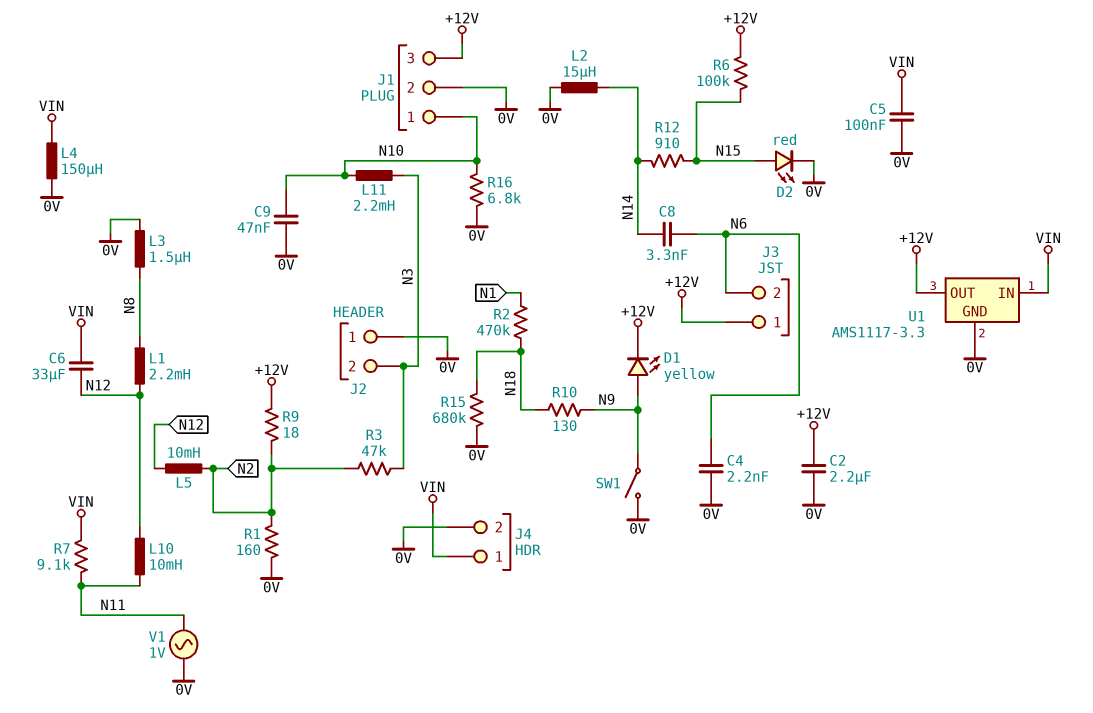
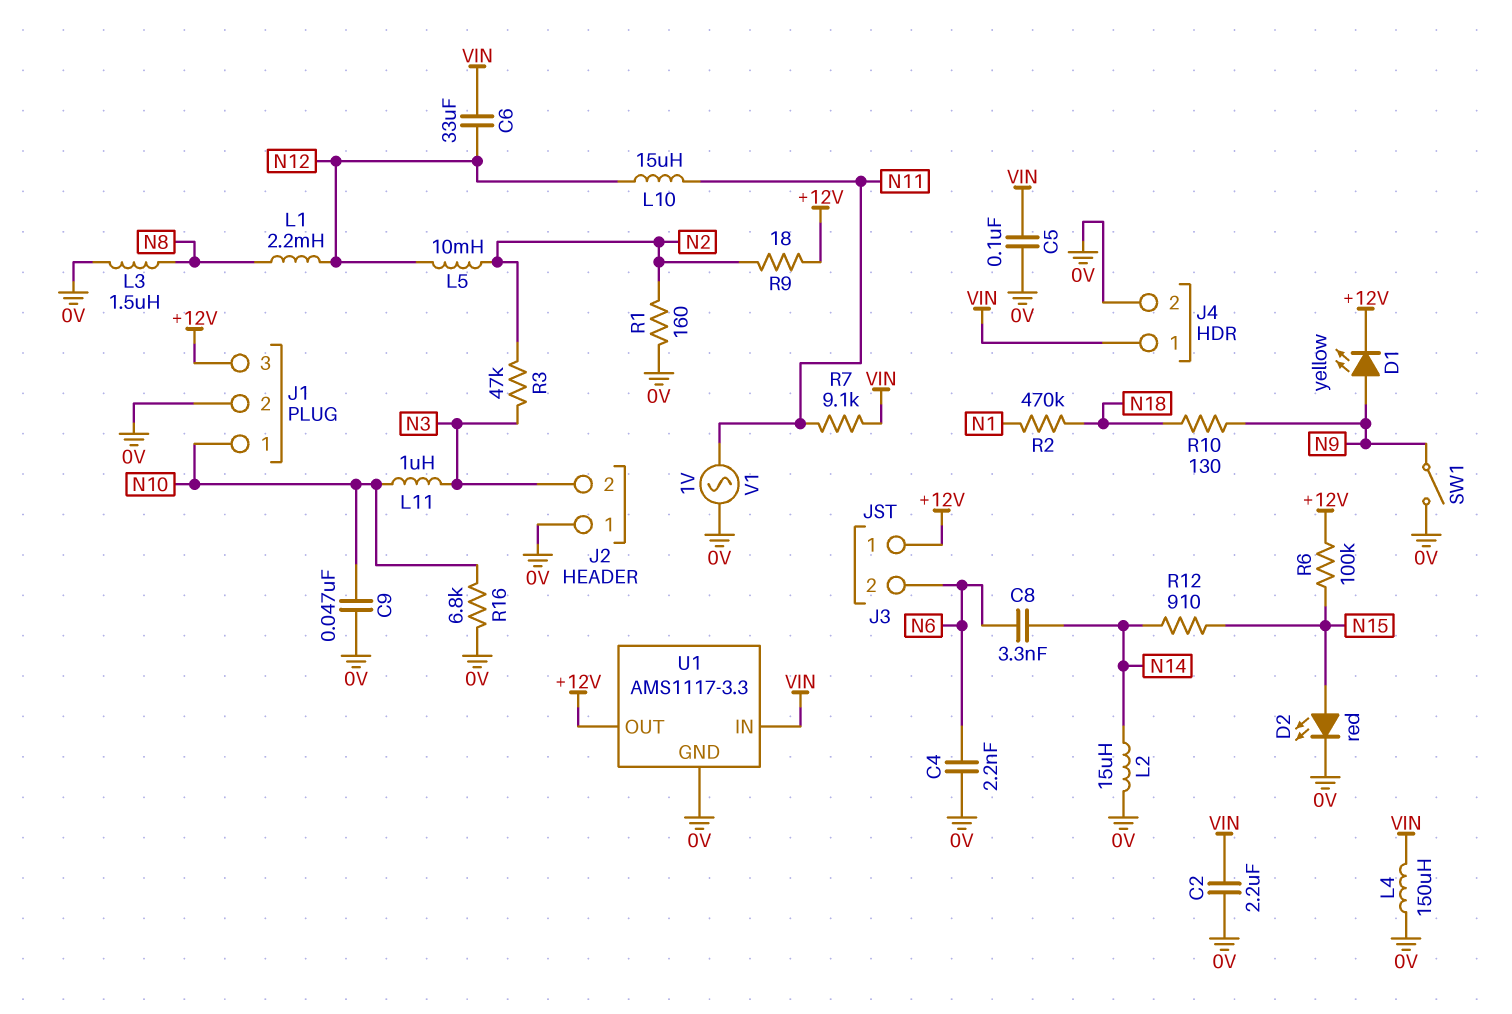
C2: 2.2uF (+12V, 0V) -> 2.2uF (0V, VIN)
L10: 10mH (N11, N12) -> 15uH (N11, N12)
L11: 2.2mH (N3, N10) -> 1uH (N3, N10)
R15: 680k (0V, N18) -> none

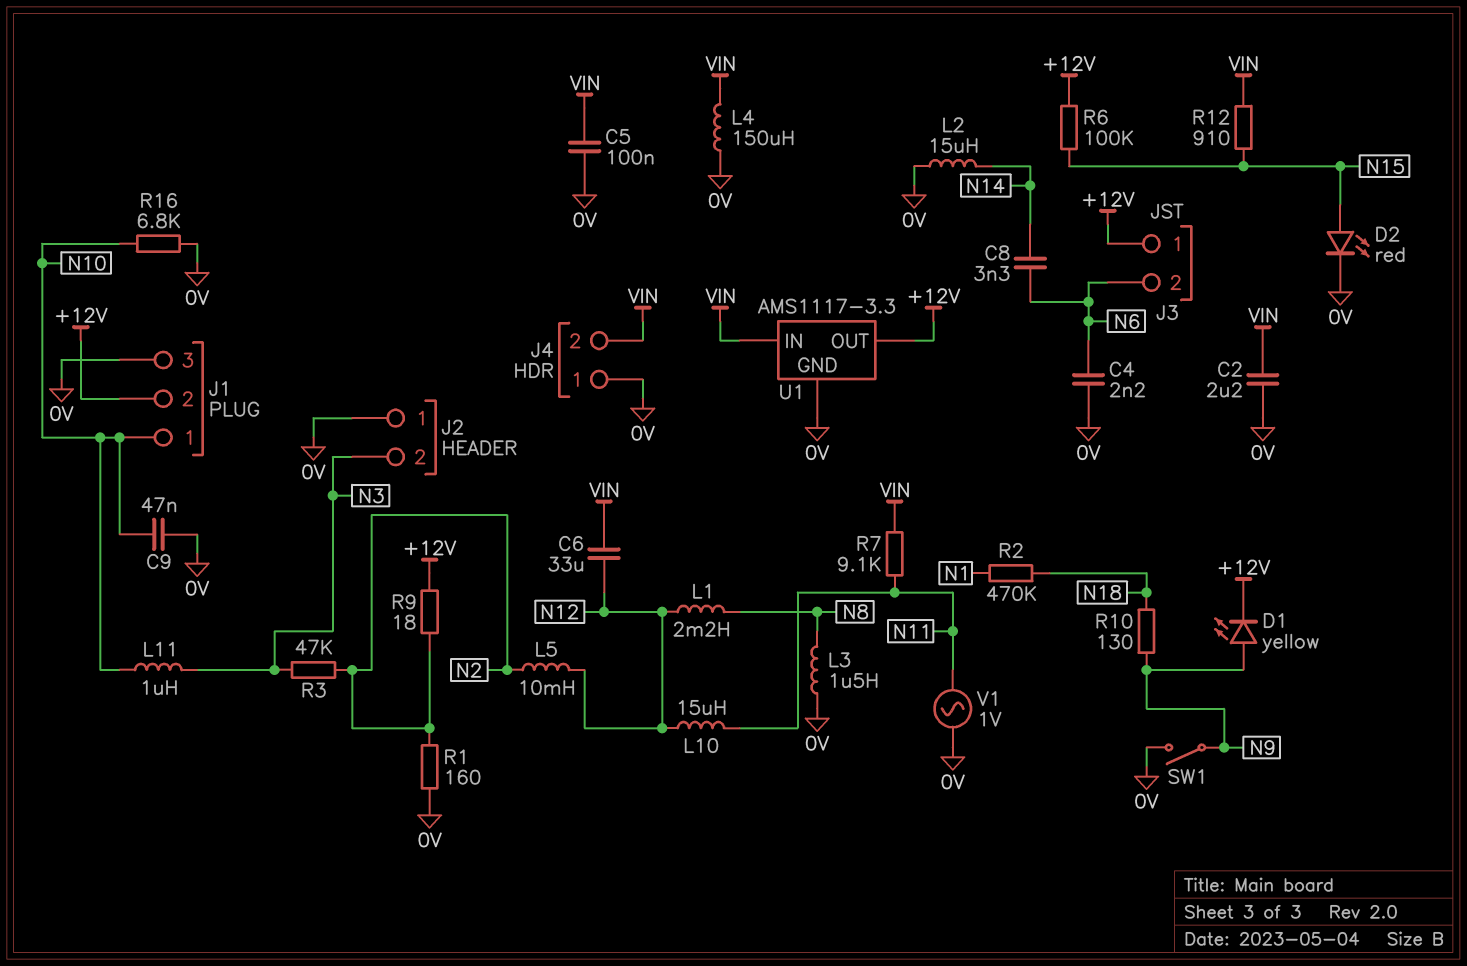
J1 pin 2: 0V -> +12V
J1 pin 3: +12V -> 0V
J4 pin 1: VIN -> 0V
J4 pin 2: 0V -> VIN
R12: 910 (N14, N15) -> 910 (N15, VIN)

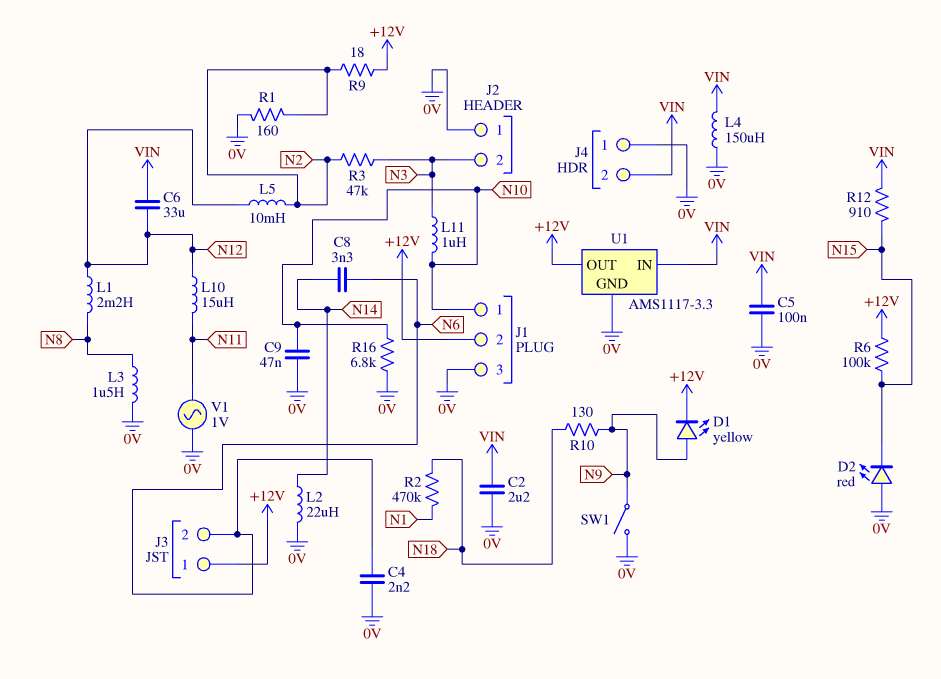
D2: LED red (A N15, K 0V) -> LED red (A 0V, K N15)
L2: 15uH (0V, N14) -> 22uH (0V, N14)
R7: 9.1k (N11, VIN) -> none

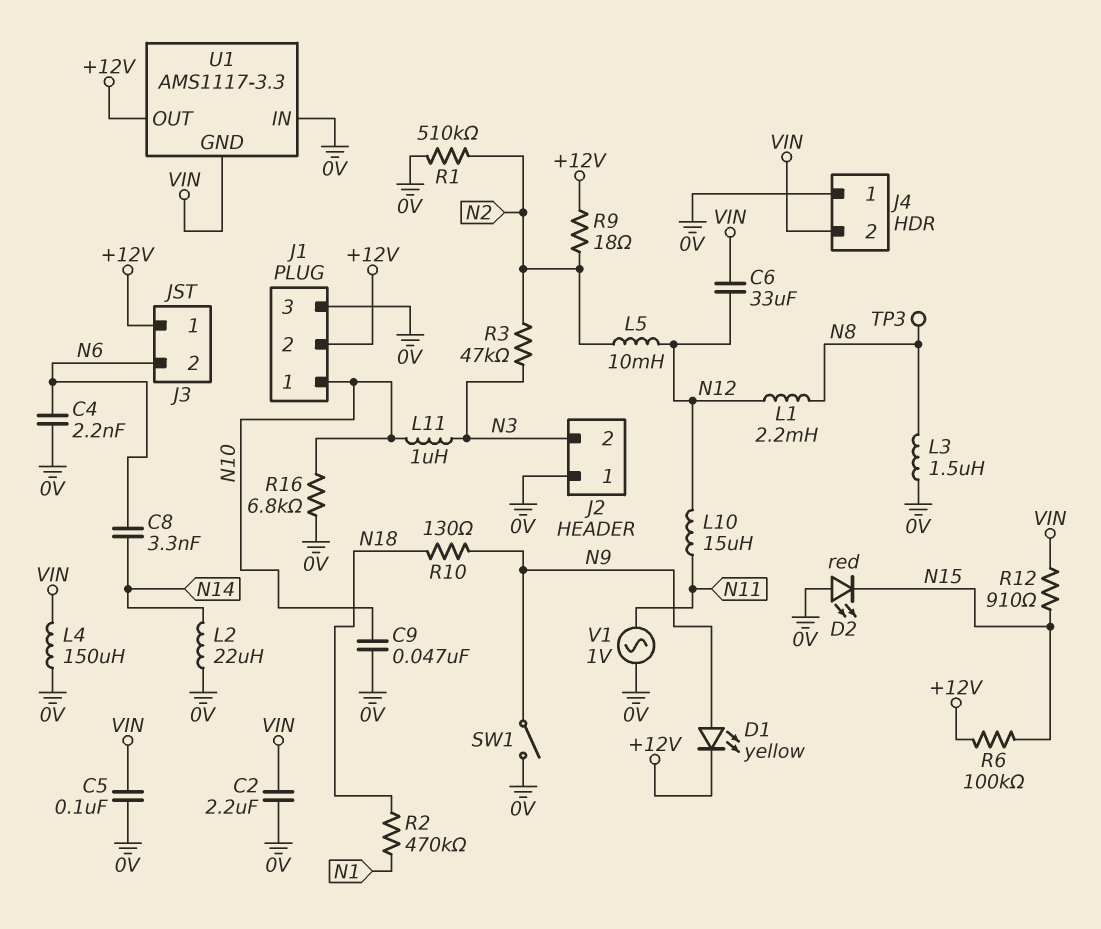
R1: 160 (0V, N2) -> 510k (0V, N2)
TP3: none -> test point (N8)
U1 pin GND: 0V -> VIN
U1 pin IN: VIN -> 0V

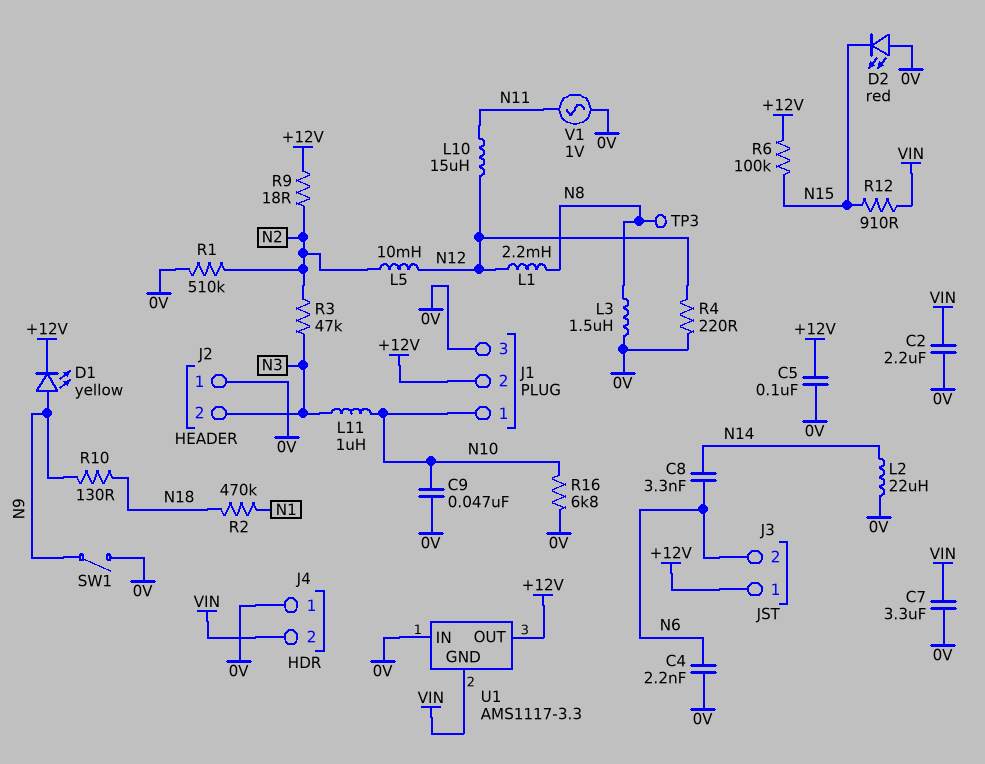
C5: 100nF (0V, VIN) -> 100nF (+12V, 0V)
C6: 33uF (N12, VIN) -> none
C7: none -> 3.3uF (0V, VIN)
L4: 150uH (0V, VIN) -> none
R4: none -> 220 (0V, N12)

